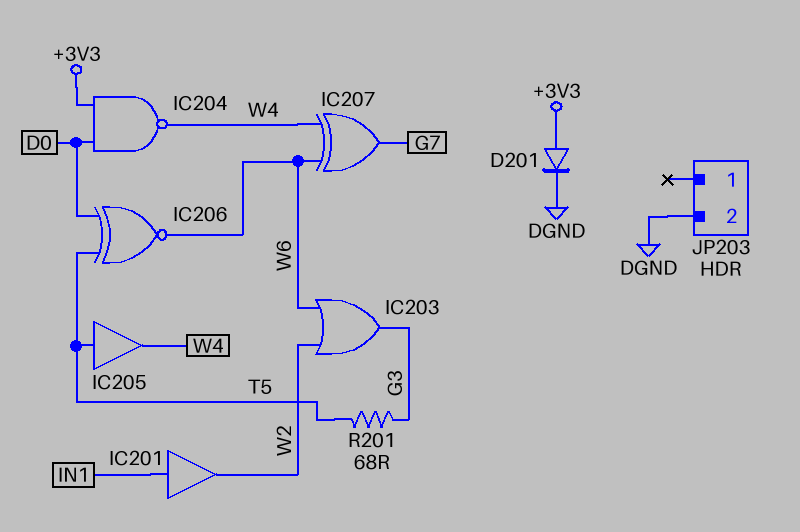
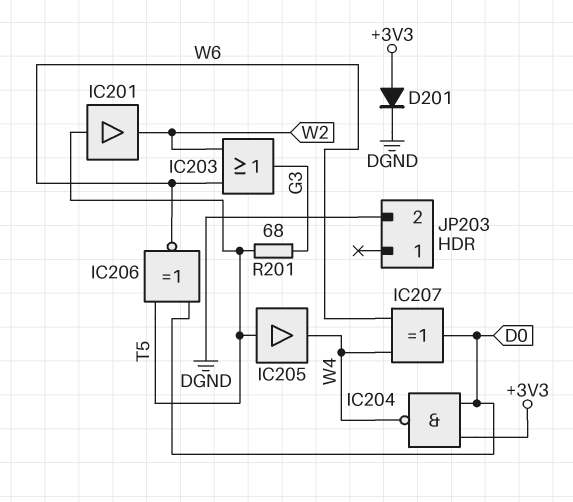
IC201: buffer (in IN1, out W2) -> buffer (in T5, out W2)
IC207: XOR (in W4, in W6, out G7) -> XOR (in W4, in W6, out D0)

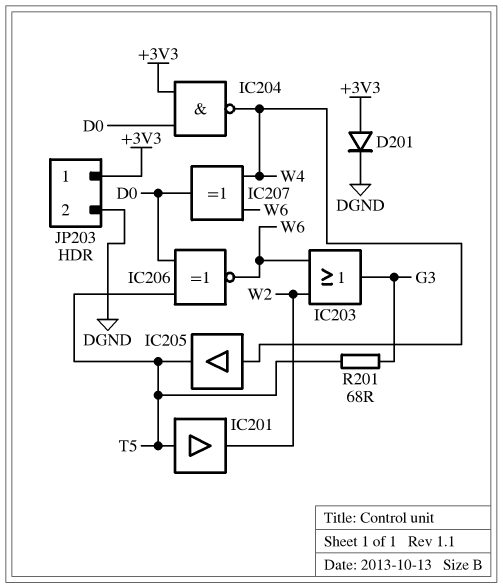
IC205: buffer (in T5, out W4) -> buffer (in W4, out T5)
JP203 pin 1: none -> +3V3

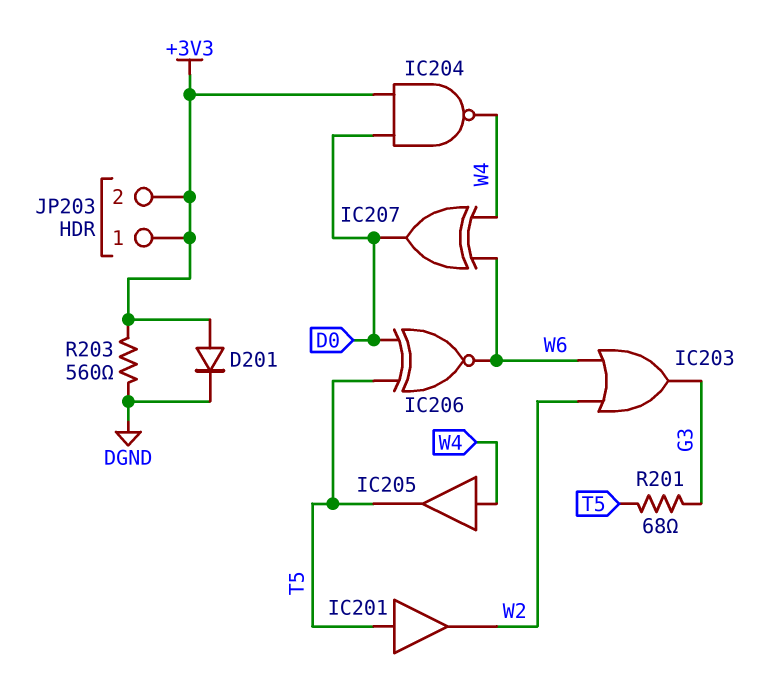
JP203 pin 2: DGND -> +3V3
R203: none -> 560 (+3V3, DGND)

